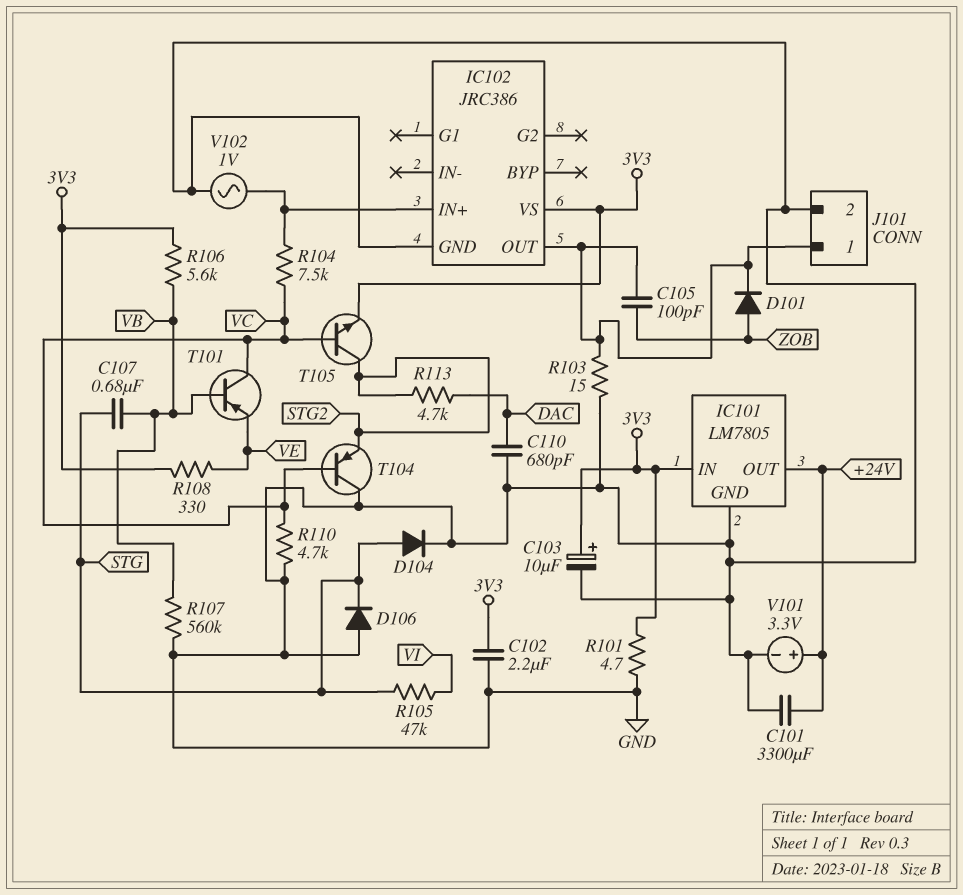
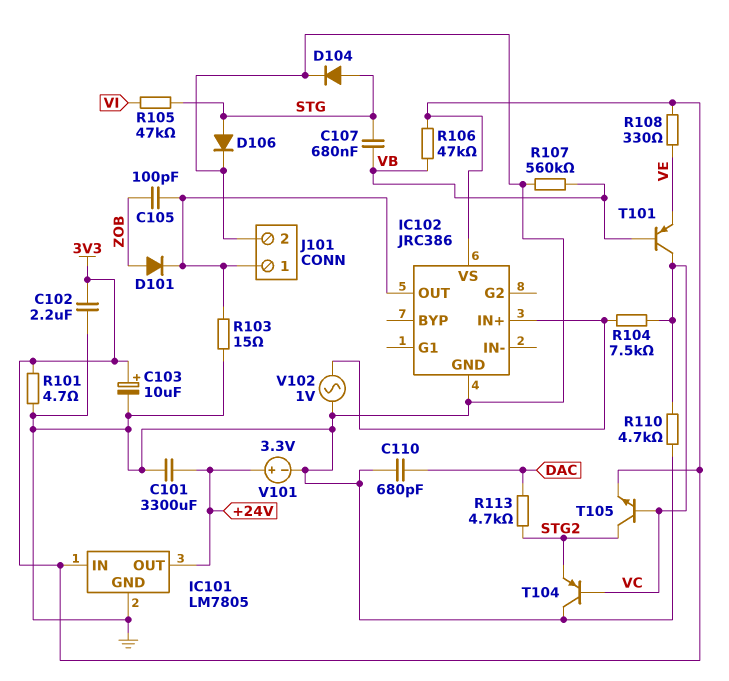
D106: diode (A GND, K STG) -> diode (A STG, K GND)
R106: 5.6k (3V3, VB) -> 47k (3V3, VB)

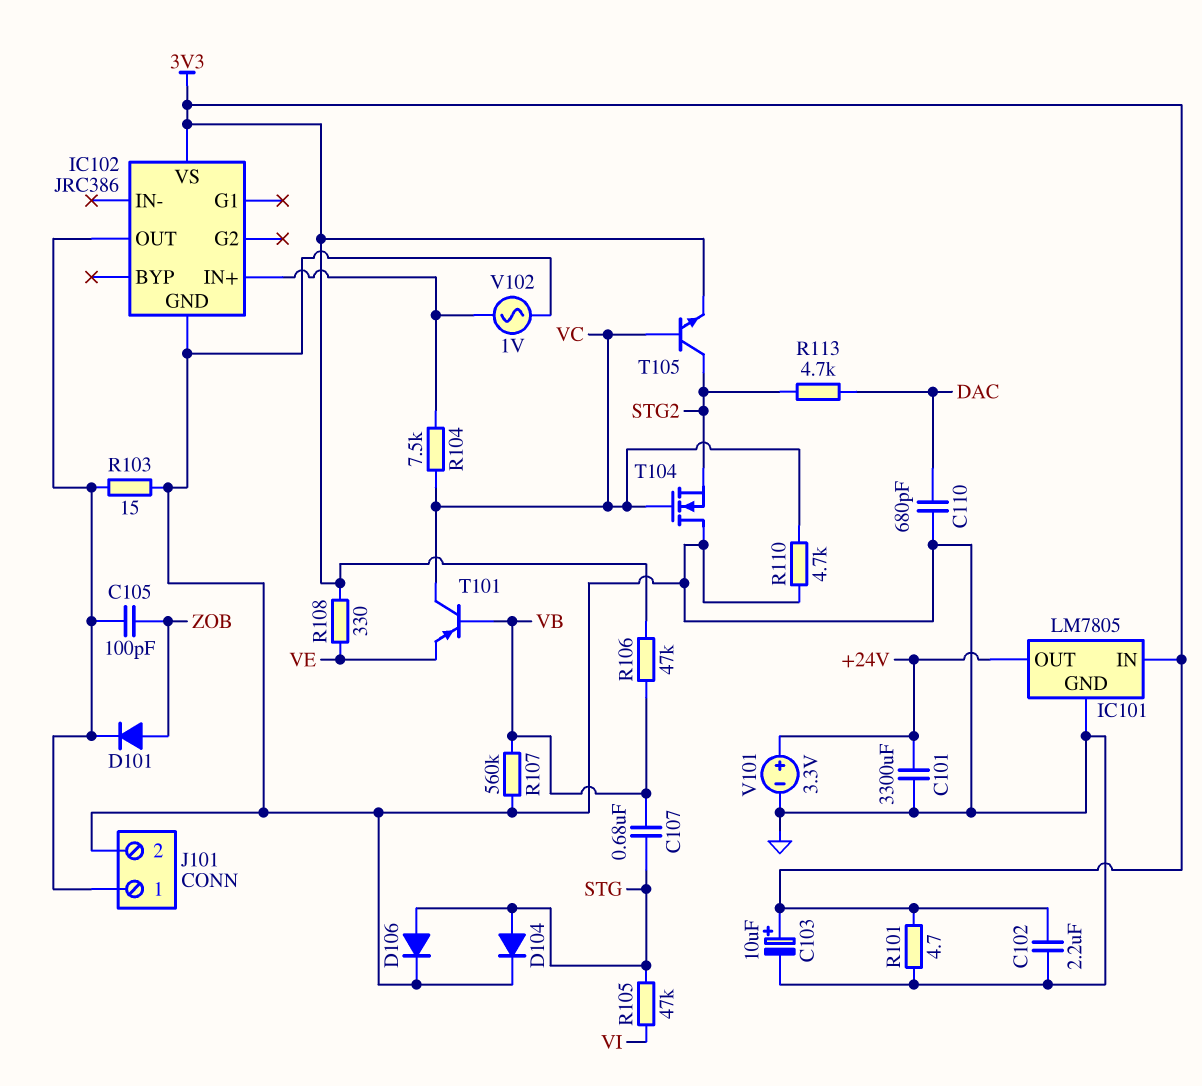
T104: PNP (B VC, C GND, E STG2) -> NMOS (G VC, D GND, S STG2)

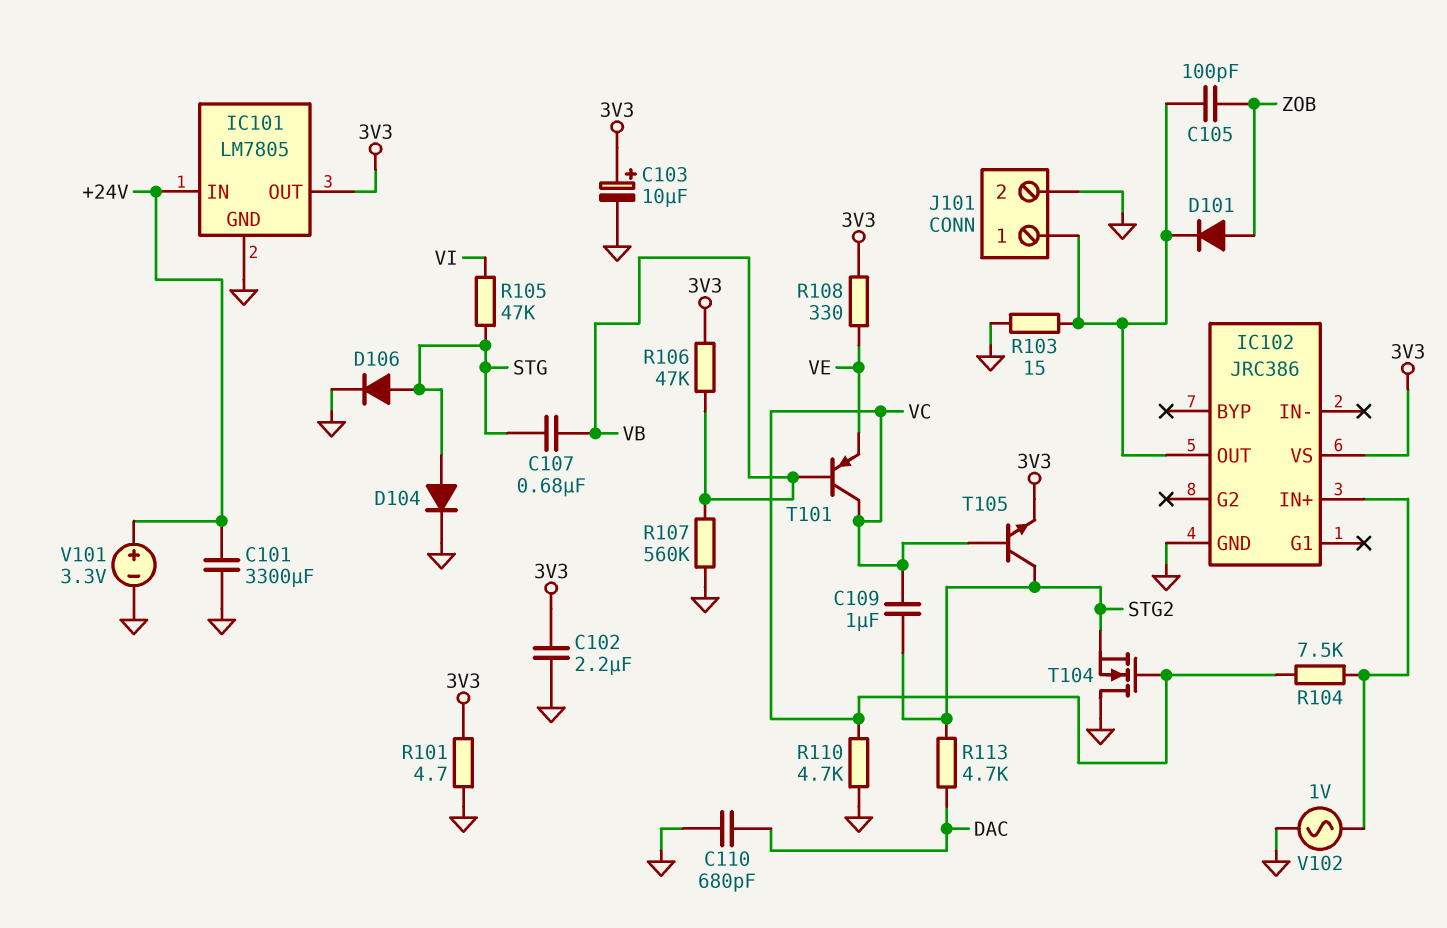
C109: none -> 1uF (STG2, VC)
IC101 pin IN: 3V3 -> +24V
IC101 pin OUT: +24V -> 3V3

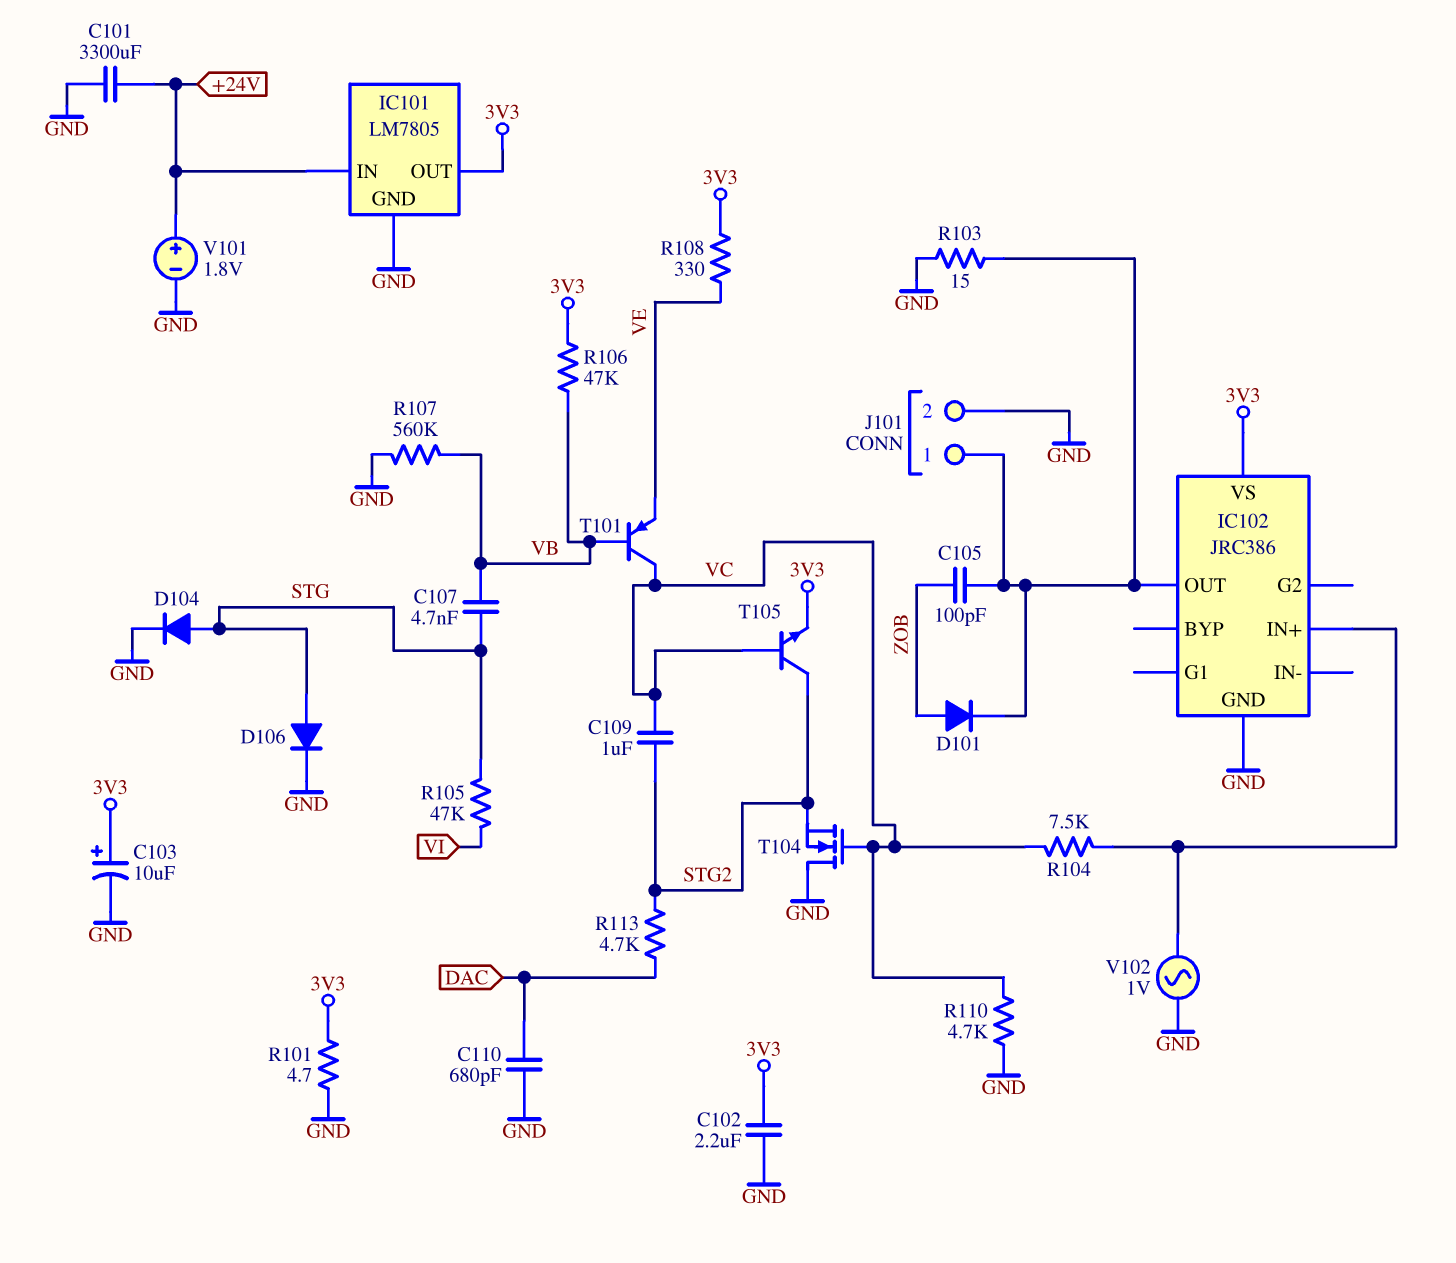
C107: 680nF (STG, VB) -> 4.7nF (STG, VB)
V101: 3.3V (plus +24V, minus GND) -> 1.8V (plus +24V, minus GND)

